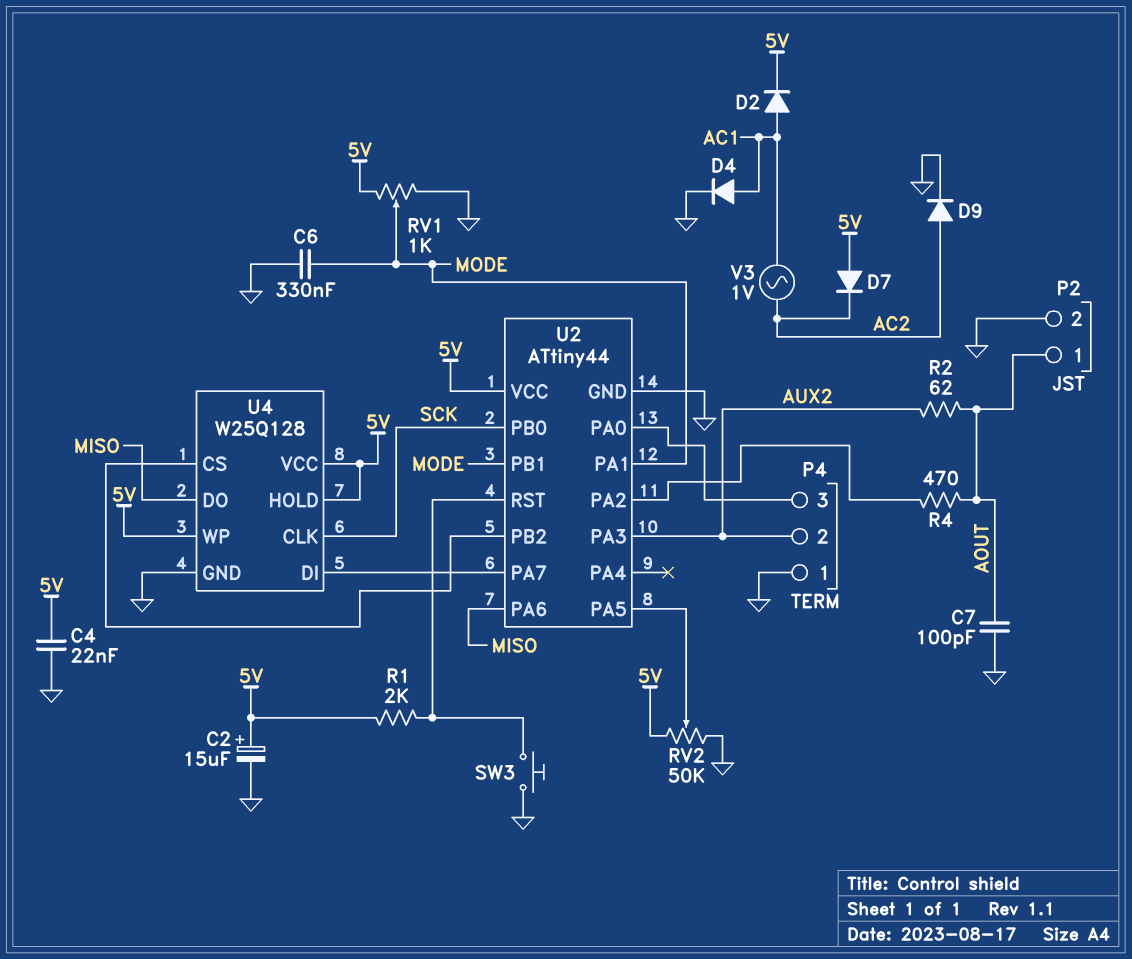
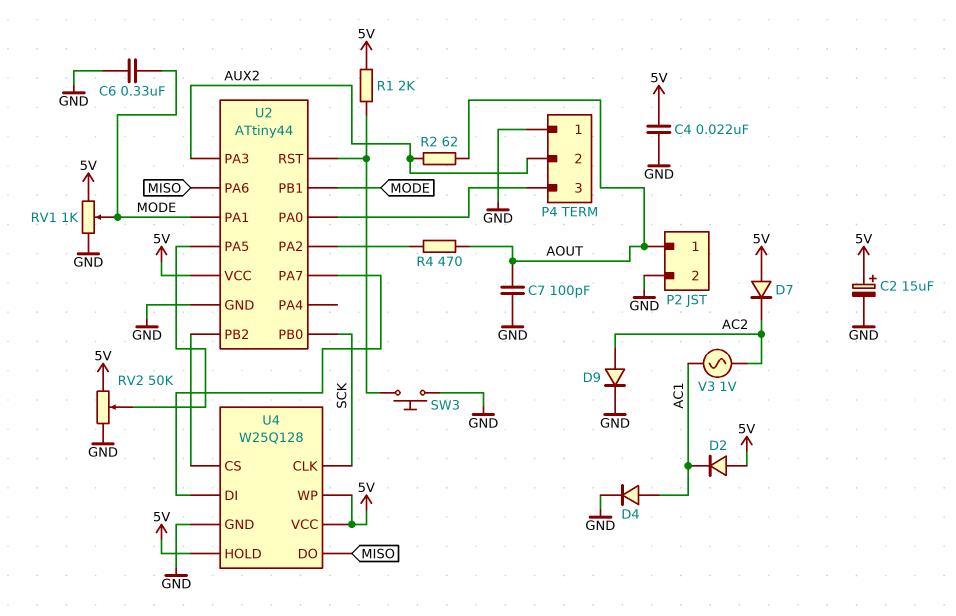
D2: diode (A AC1, K 5V) -> diode (A 5V, K AC1)

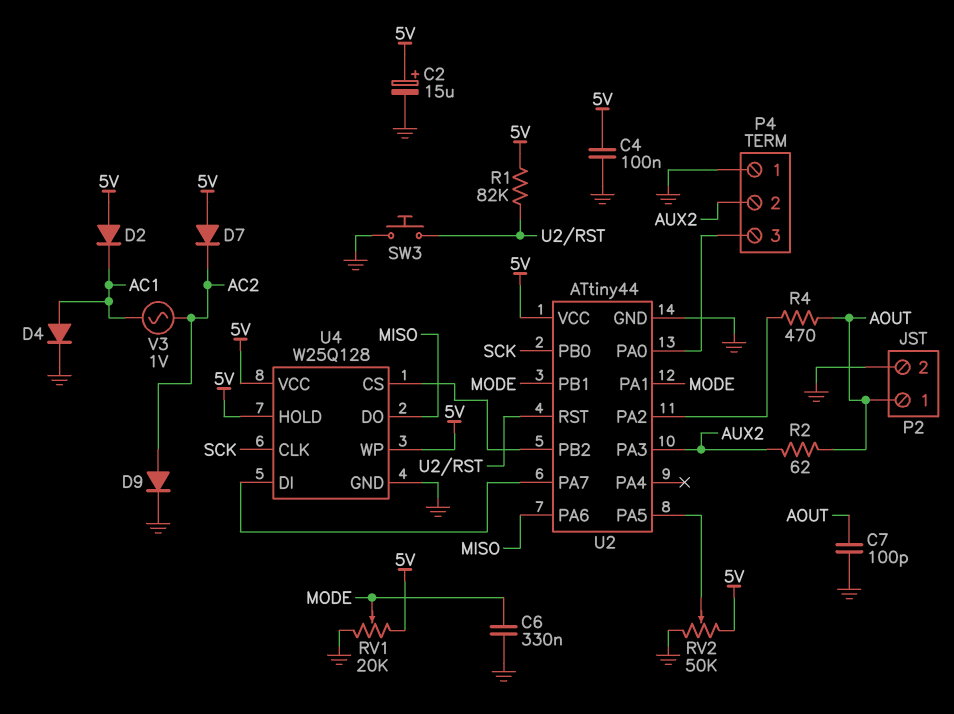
C4: 22nF (5V, GND) -> 100nF (5V, GND)
R1: 2k (5V, U2/RST) -> 82k (5V, U2/RST)
RV1: 1k (5V, GND, wiper MODE) -> 20k (5V, GND, wiper MODE)

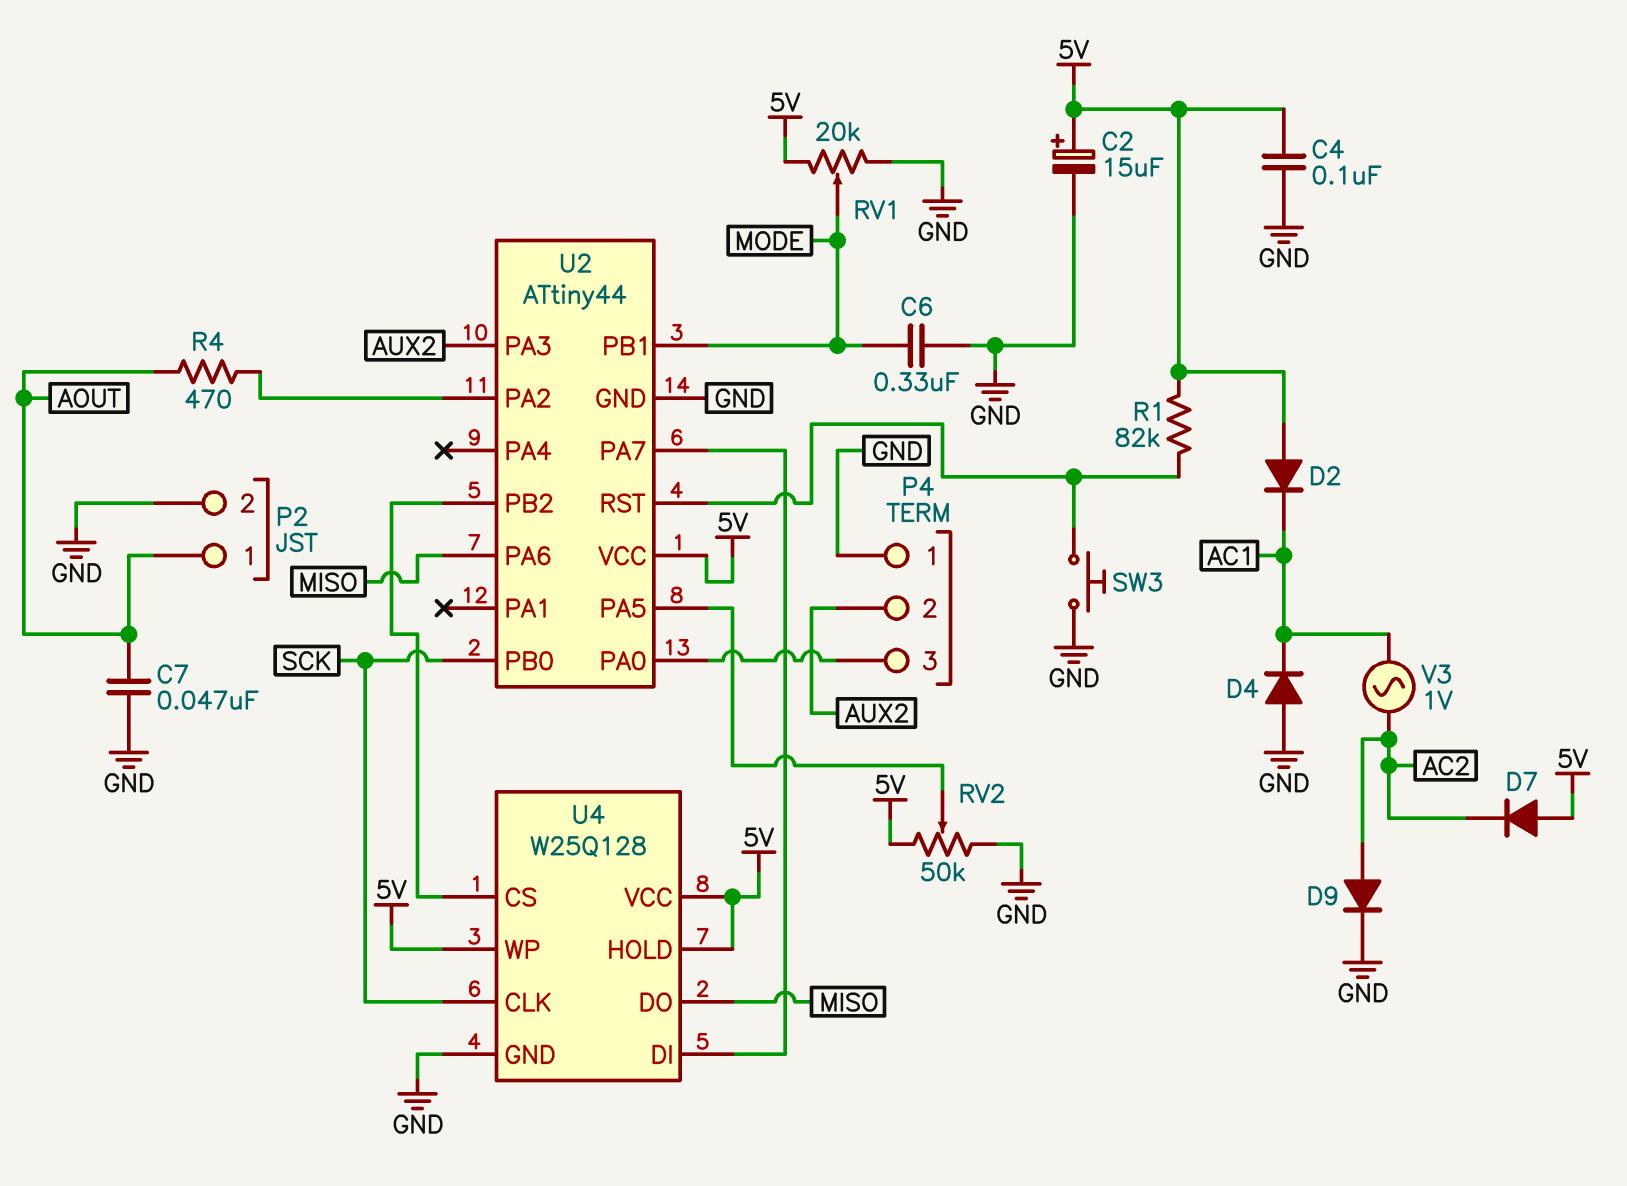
C7: 100pF (AOUT, GND) -> 47nF (AOUT, GND)
D4: diode (A AC1, K GND) -> diode (A GND, K AC1)
R2: 62 (AOUT, AUX2) -> none
U2 pin PA1: MODE -> none

